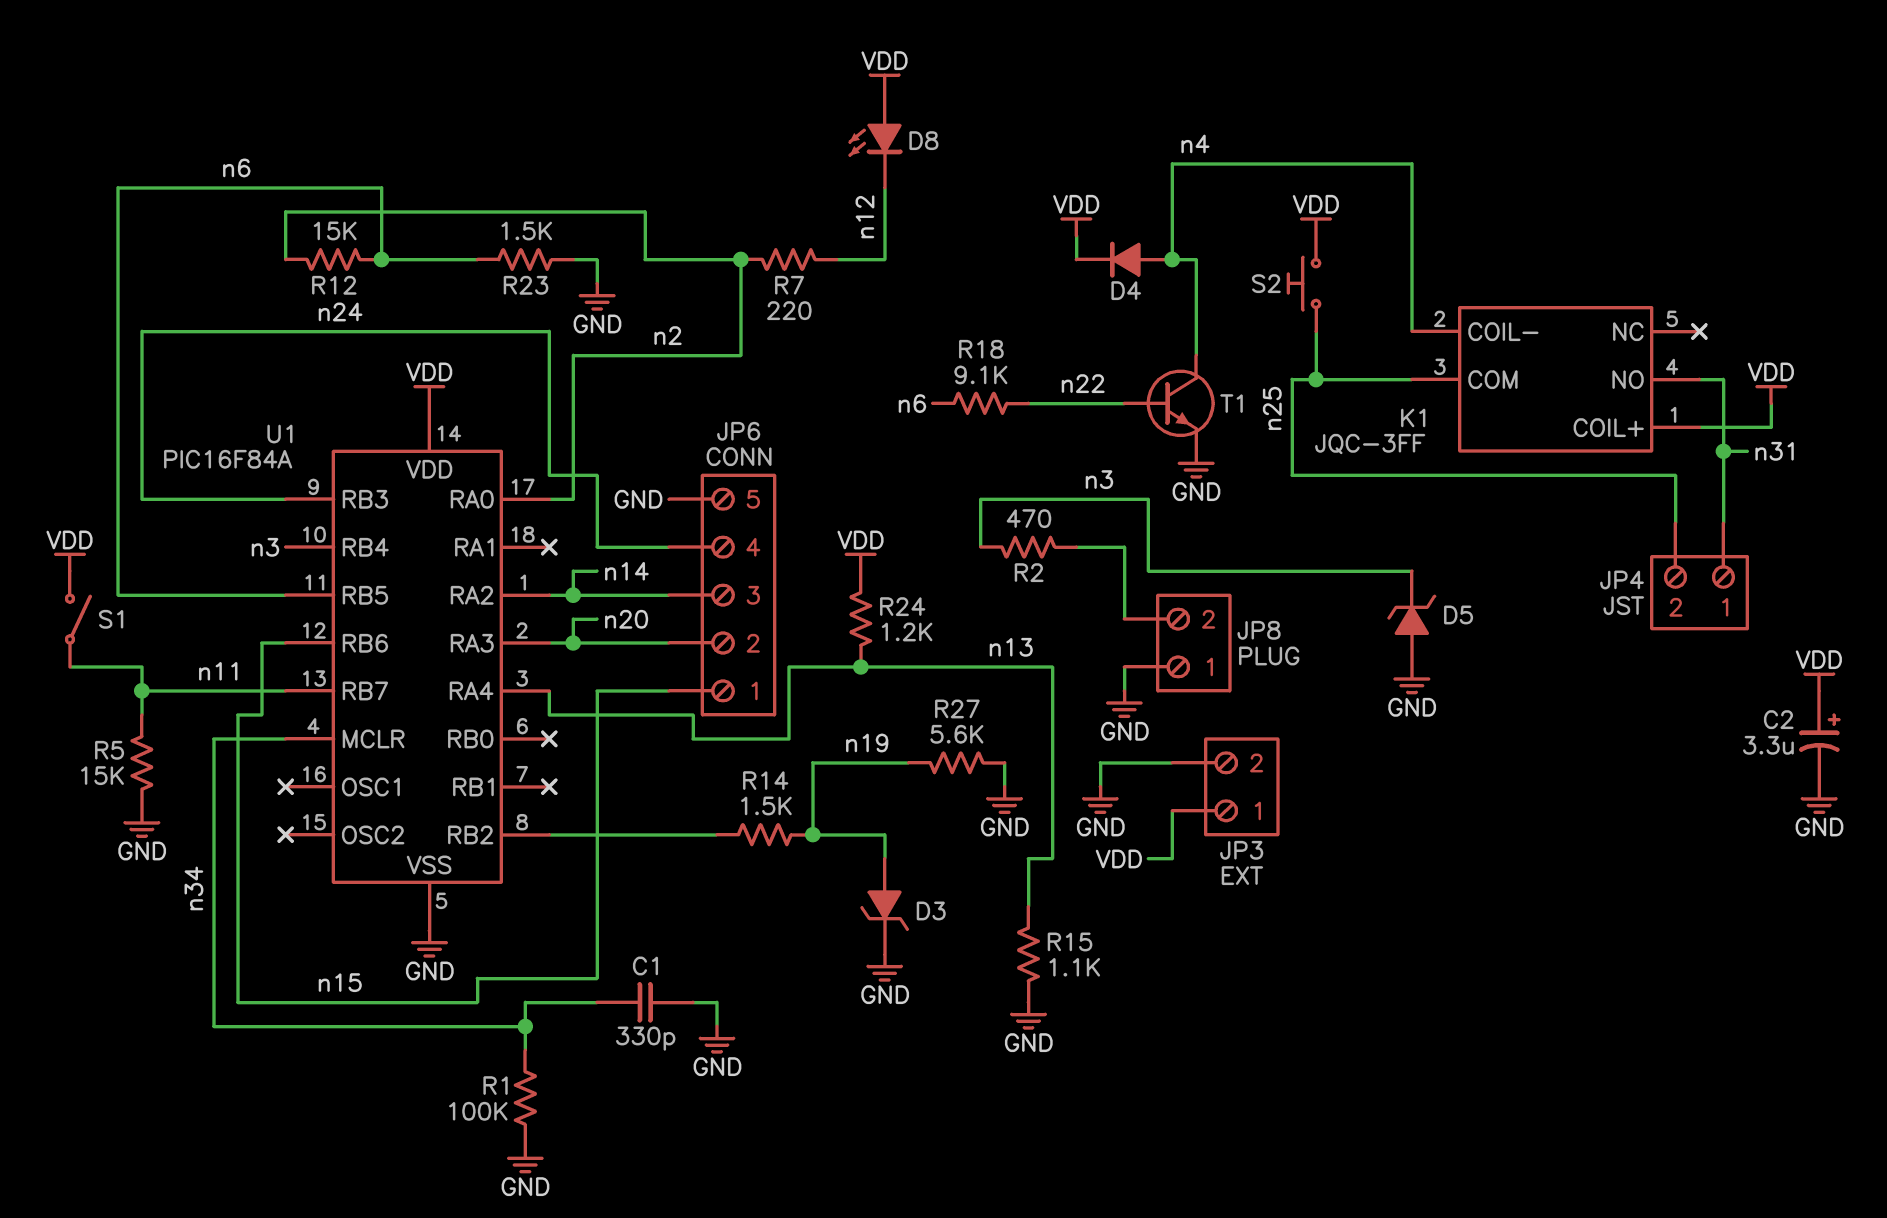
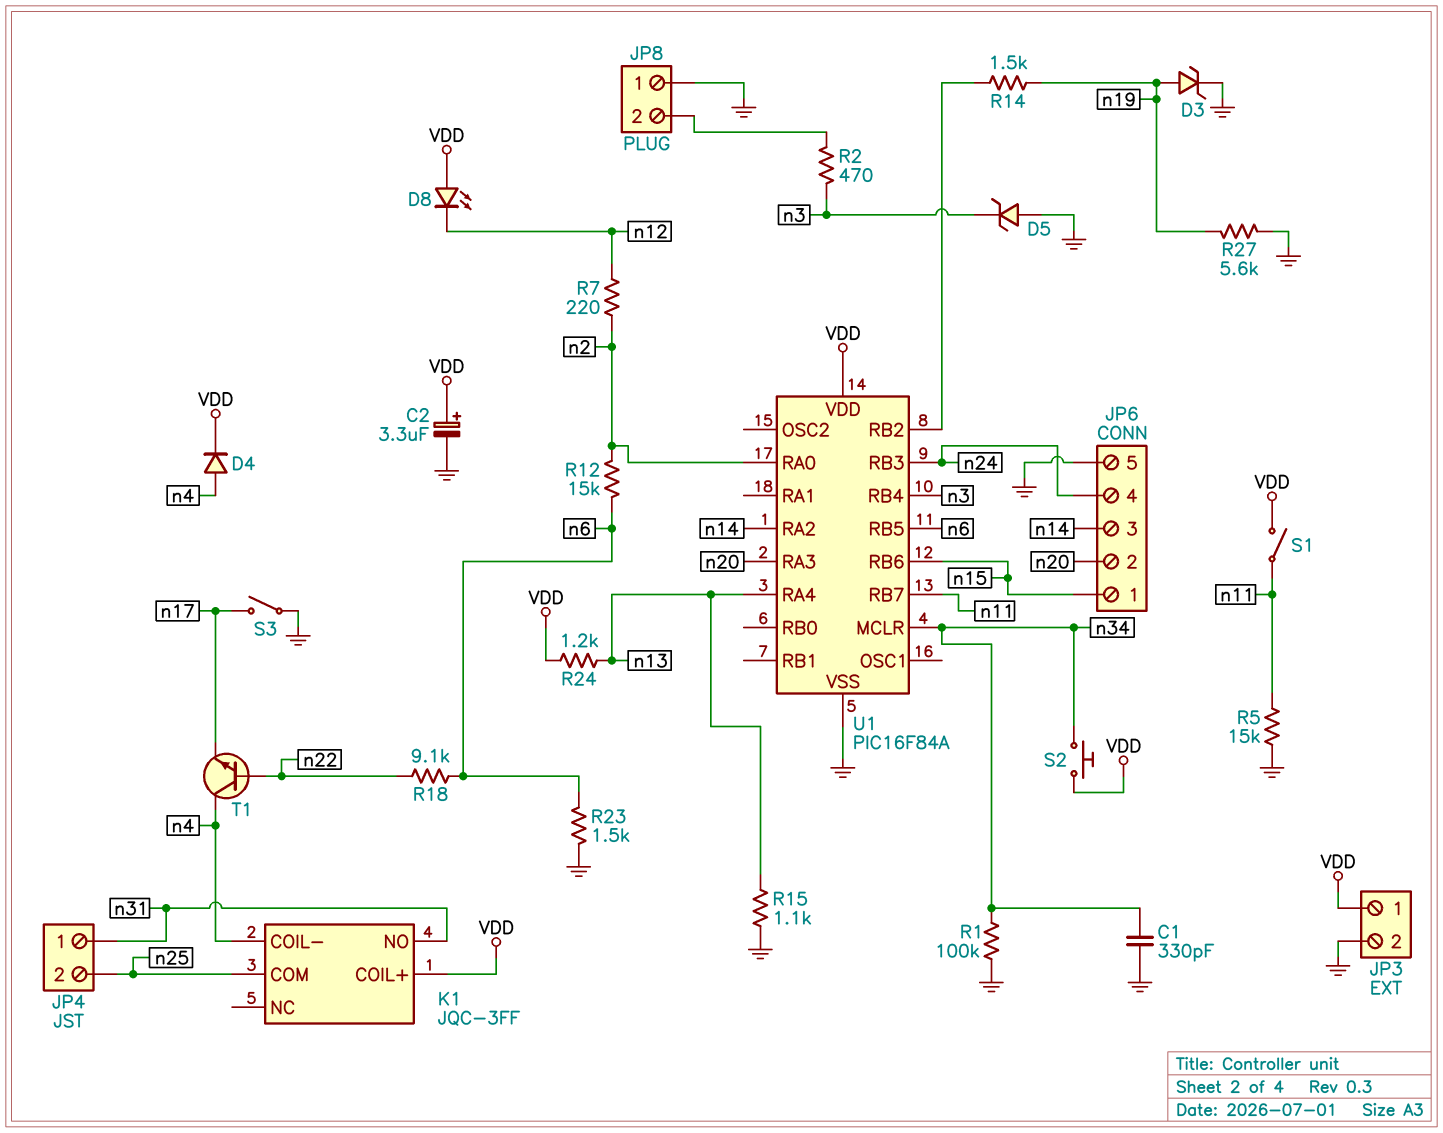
S2: button (VDD, n25) -> button (VDD, n34)
S3: none -> switch (GND, n17)
T1: NPN (B n22, C n4, E GND) -> NPN (B n22, C n4, E n17)

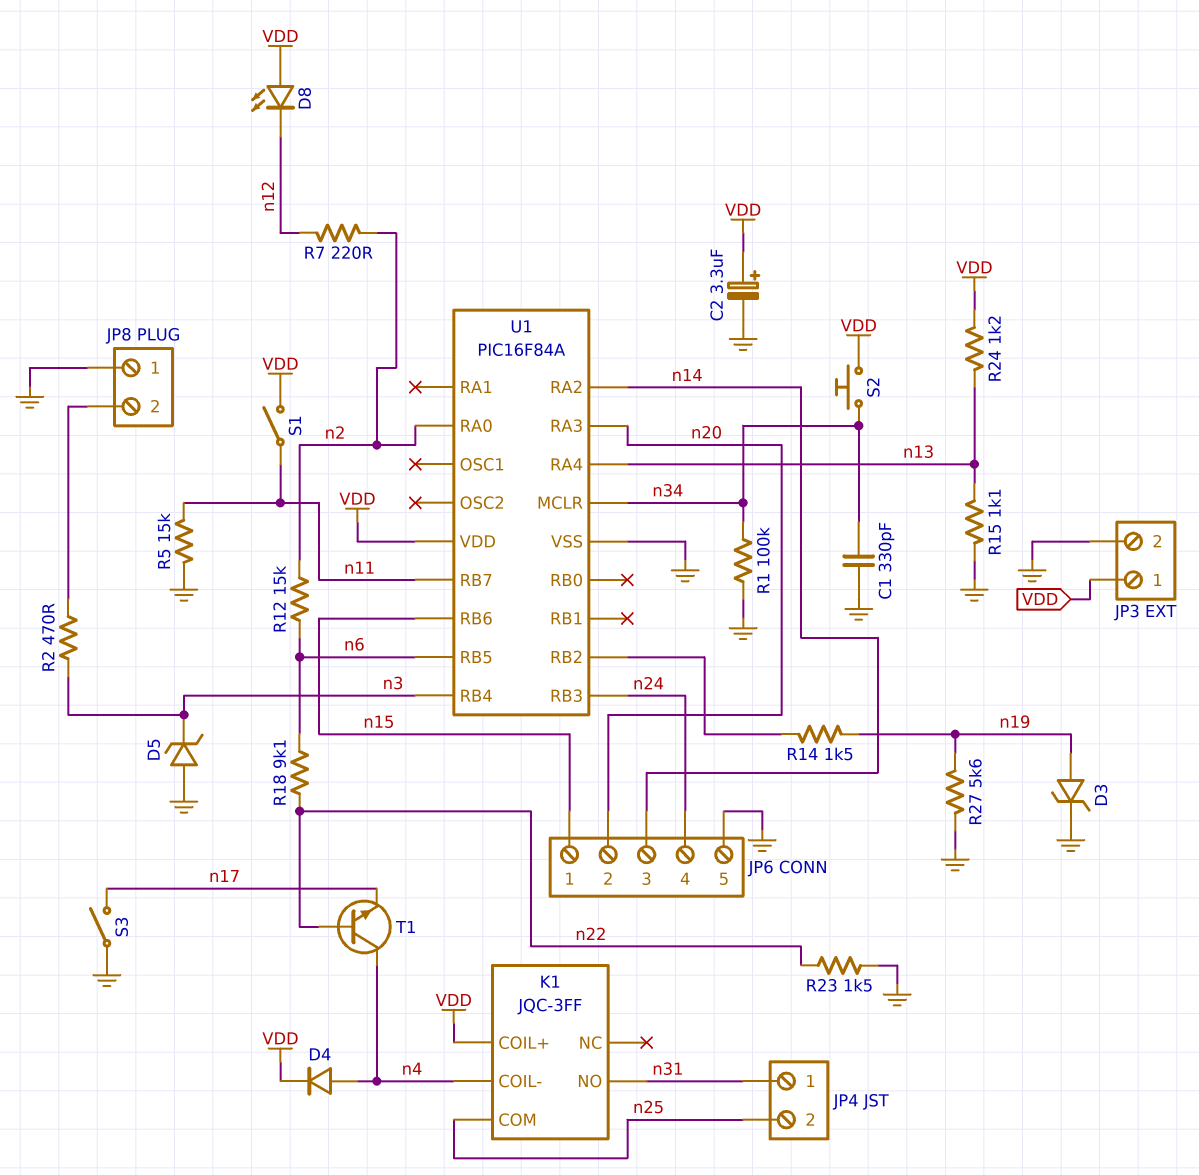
R23: 1.5k (GND, n6) -> 1.5k (GND, n22)

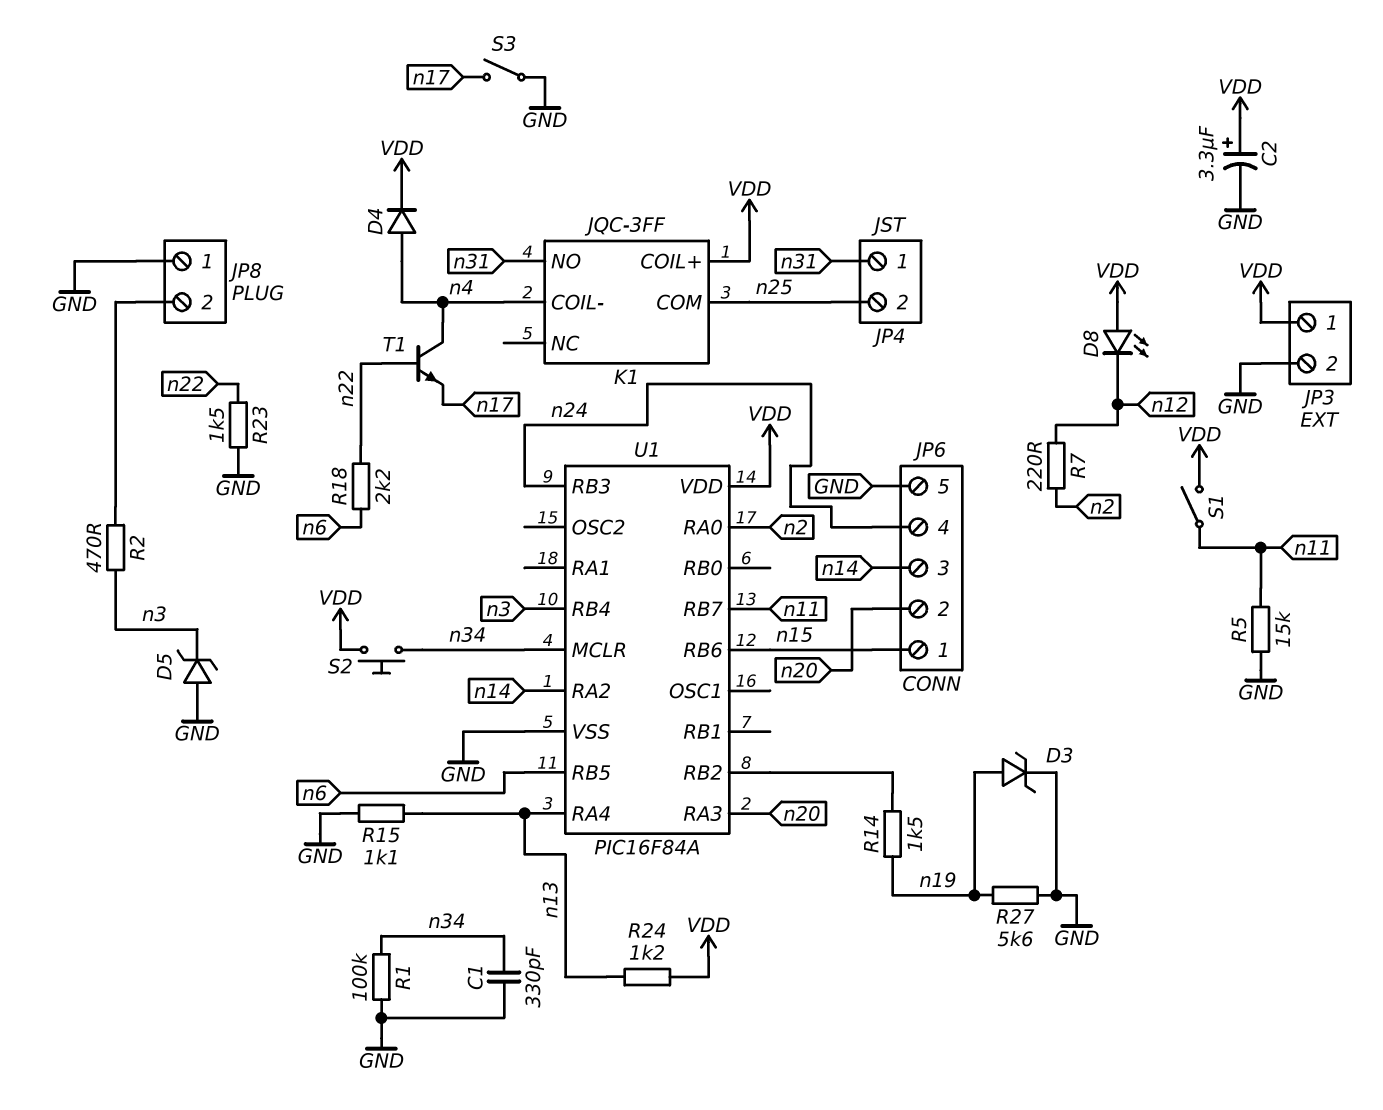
R12: 15k (n2, n6) -> none
R18: 9.1k (n6, n22) -> 2.2k (n6, n22)

